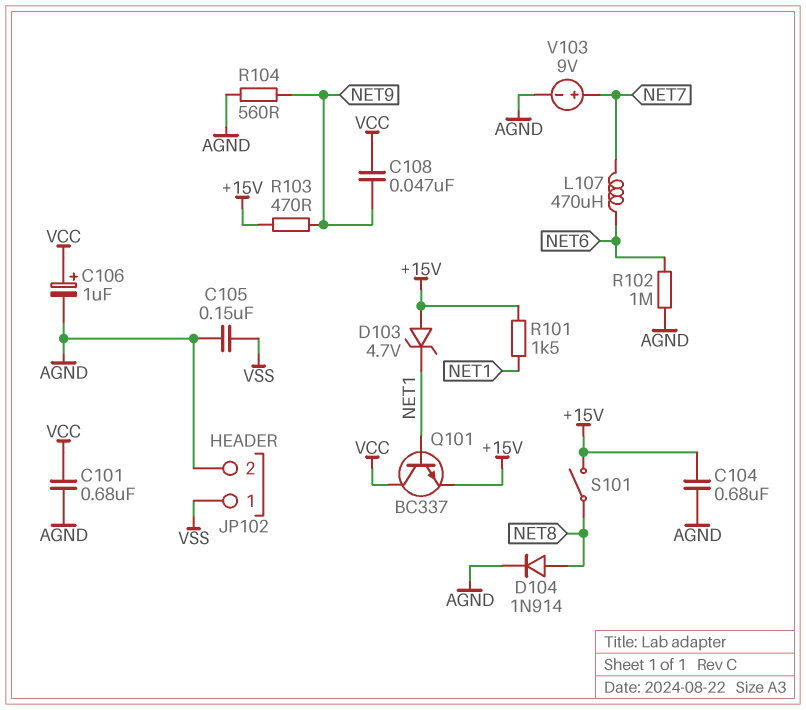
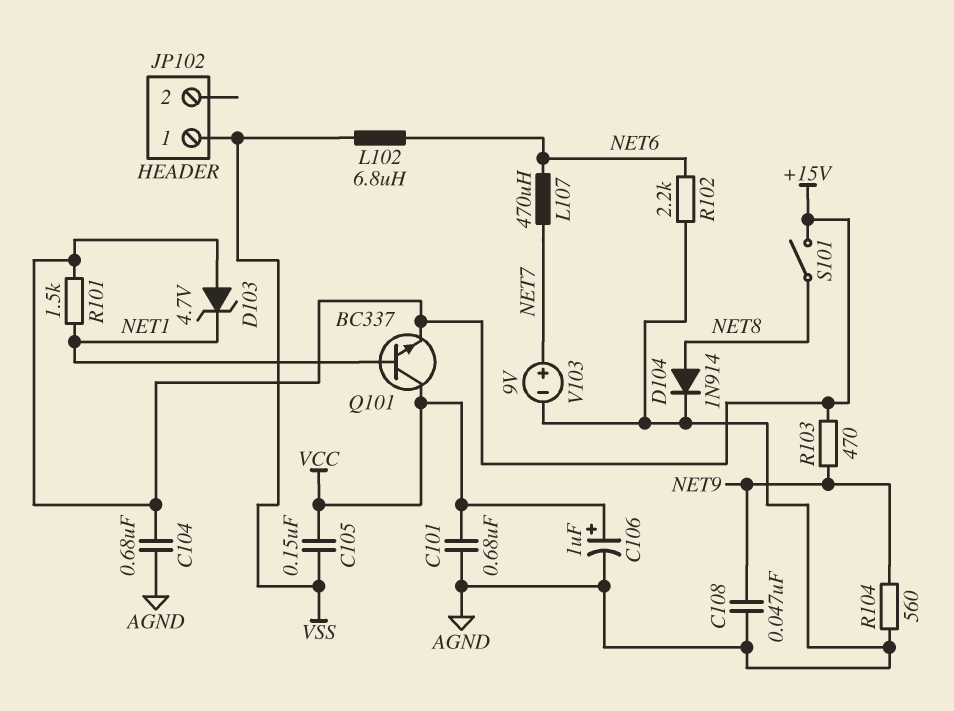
C105: 150nF (AGND, VSS) -> 150nF (VCC, VSS)
C108: 47nF (NET9, VCC) -> 47nF (AGND, NET9)
JP102 pin 2: AGND -> none
L102: none -> 6.8uH (NET6, VSS)
R102: 1M (AGND, NET6) -> 2.2k (AGND, NET6)

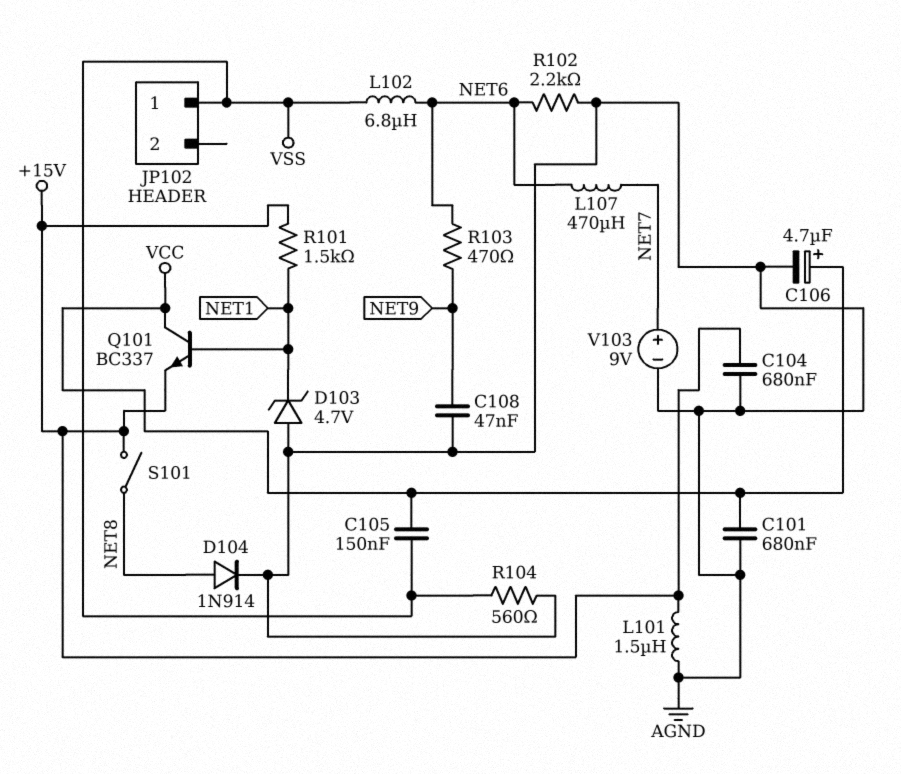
C106: 1uF (plus VCC, minus AGND) -> 4.7uF (plus VCC, minus AGND)
D103: zener 4.7V (A +15V, K NET1) -> zener 4.7V (A AGND, K NET1)
L101: none -> 1.5uH (+15V, AGND)
R103: 470 (+15V, NET9) -> 470 (NET6, NET9)
R104: 560 (AGND, NET9) -> 560 (AGND, VSS)

